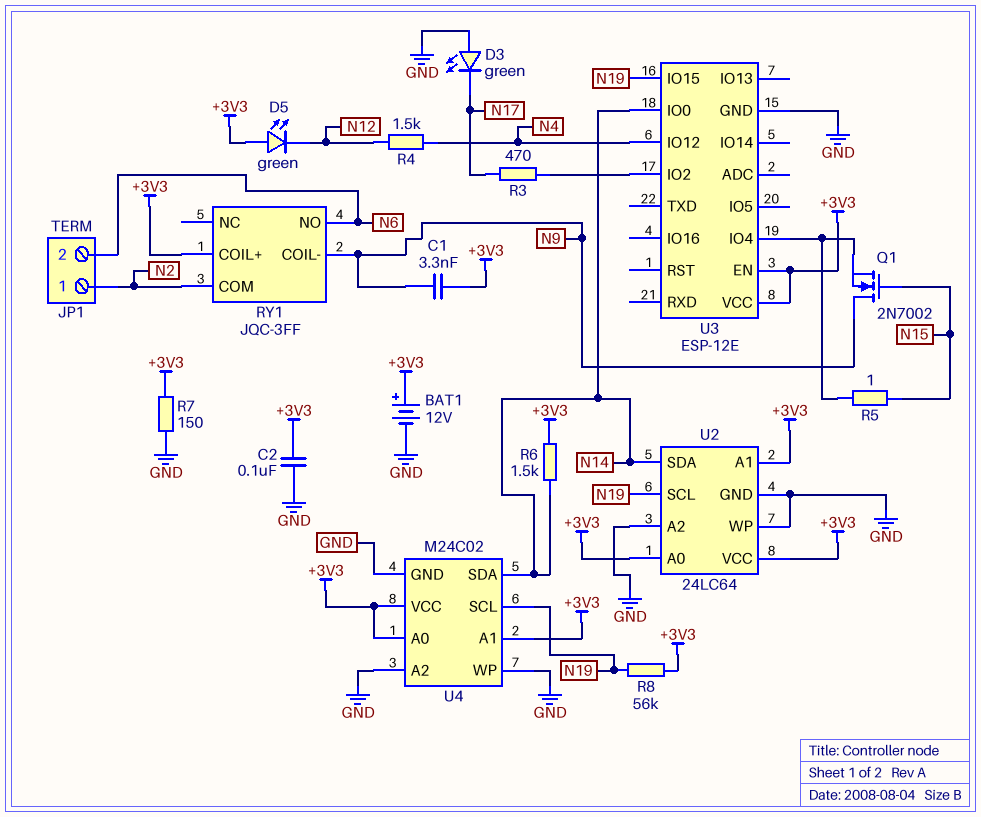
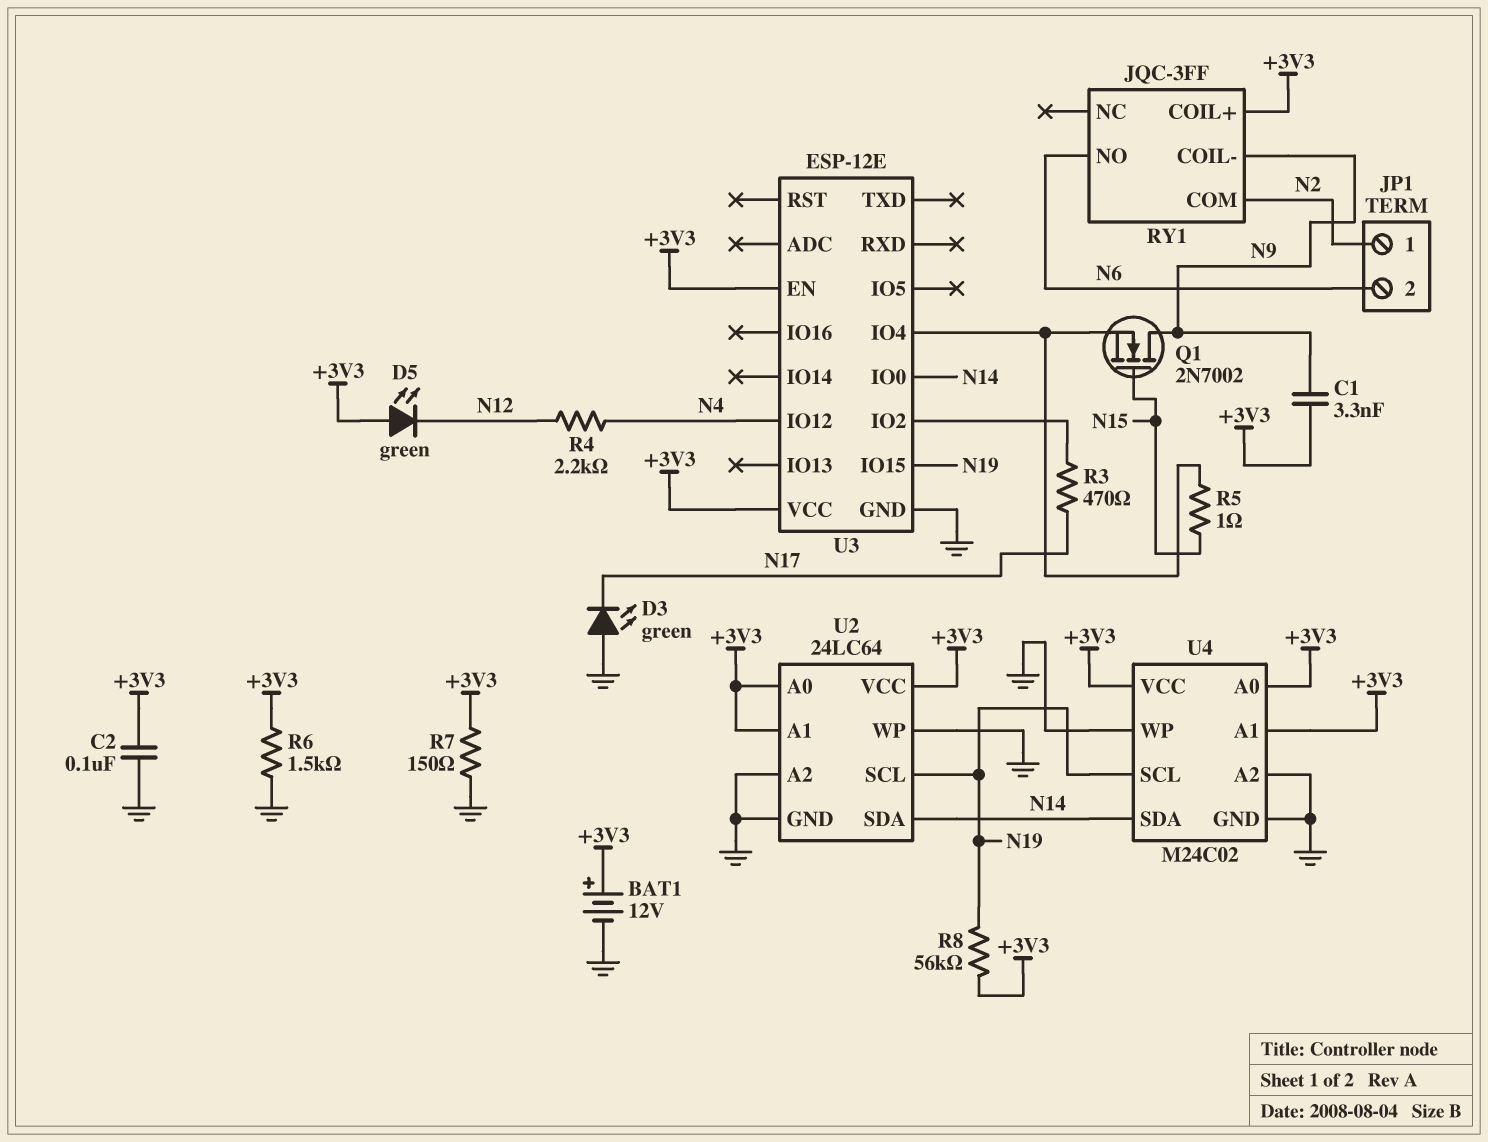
R4: 1.5k (N4, N12) -> 2.2k (N4, N12)
R6: 1.5k (+3V3, N14) -> 1.5k (+3V3, GND)

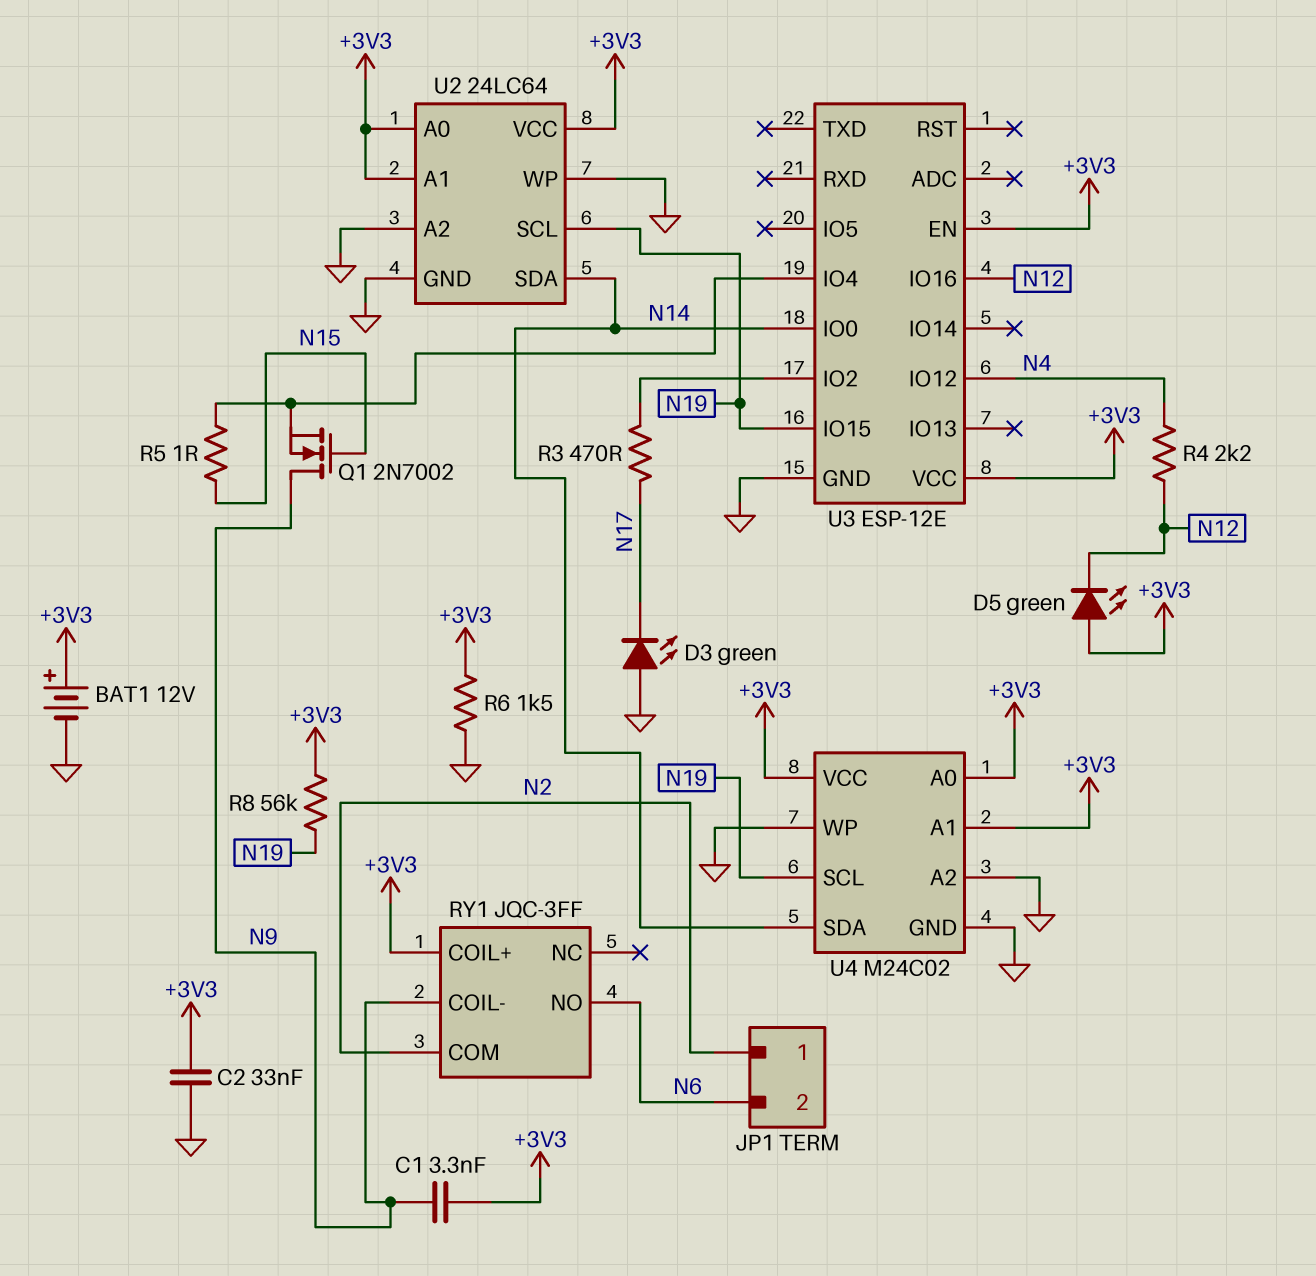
C2: 100nF (+3V3, GND) -> 33nF (+3V3, GND)
R7: 150 (+3V3, GND) -> none
U3 pin IO16: none -> N12

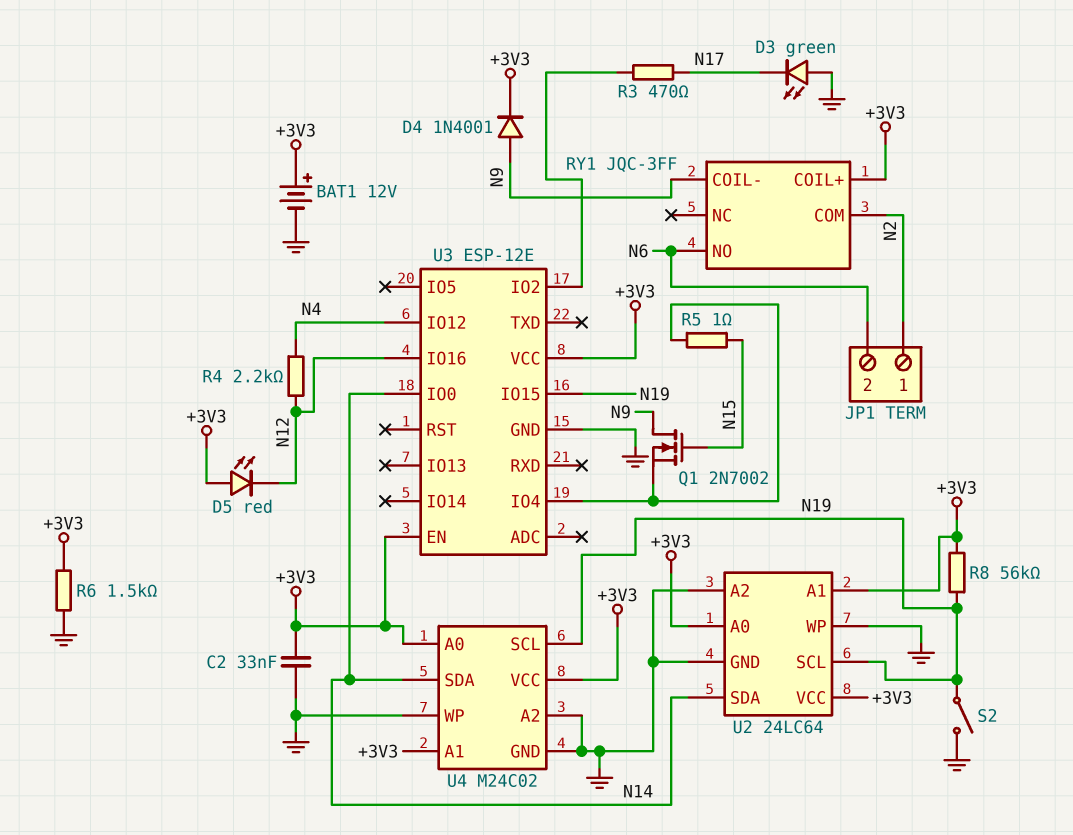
C1: 3.3nF (+3V3, N9) -> none
D4: none -> diode 1N4001 (A N9, K +3V3)
D5: LED green (A +3V3, K N12) -> LED red (A +3V3, K N12)
S2: none -> switch (GND, N19)

